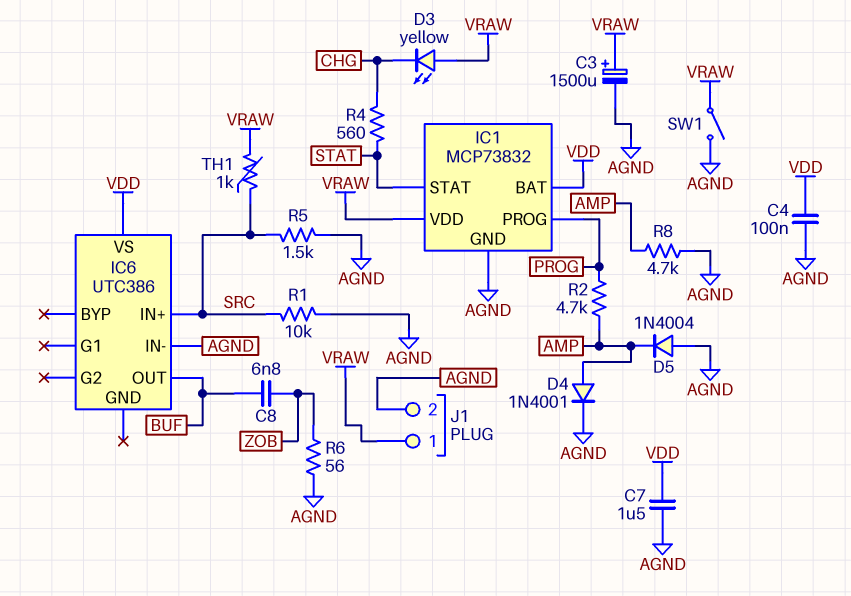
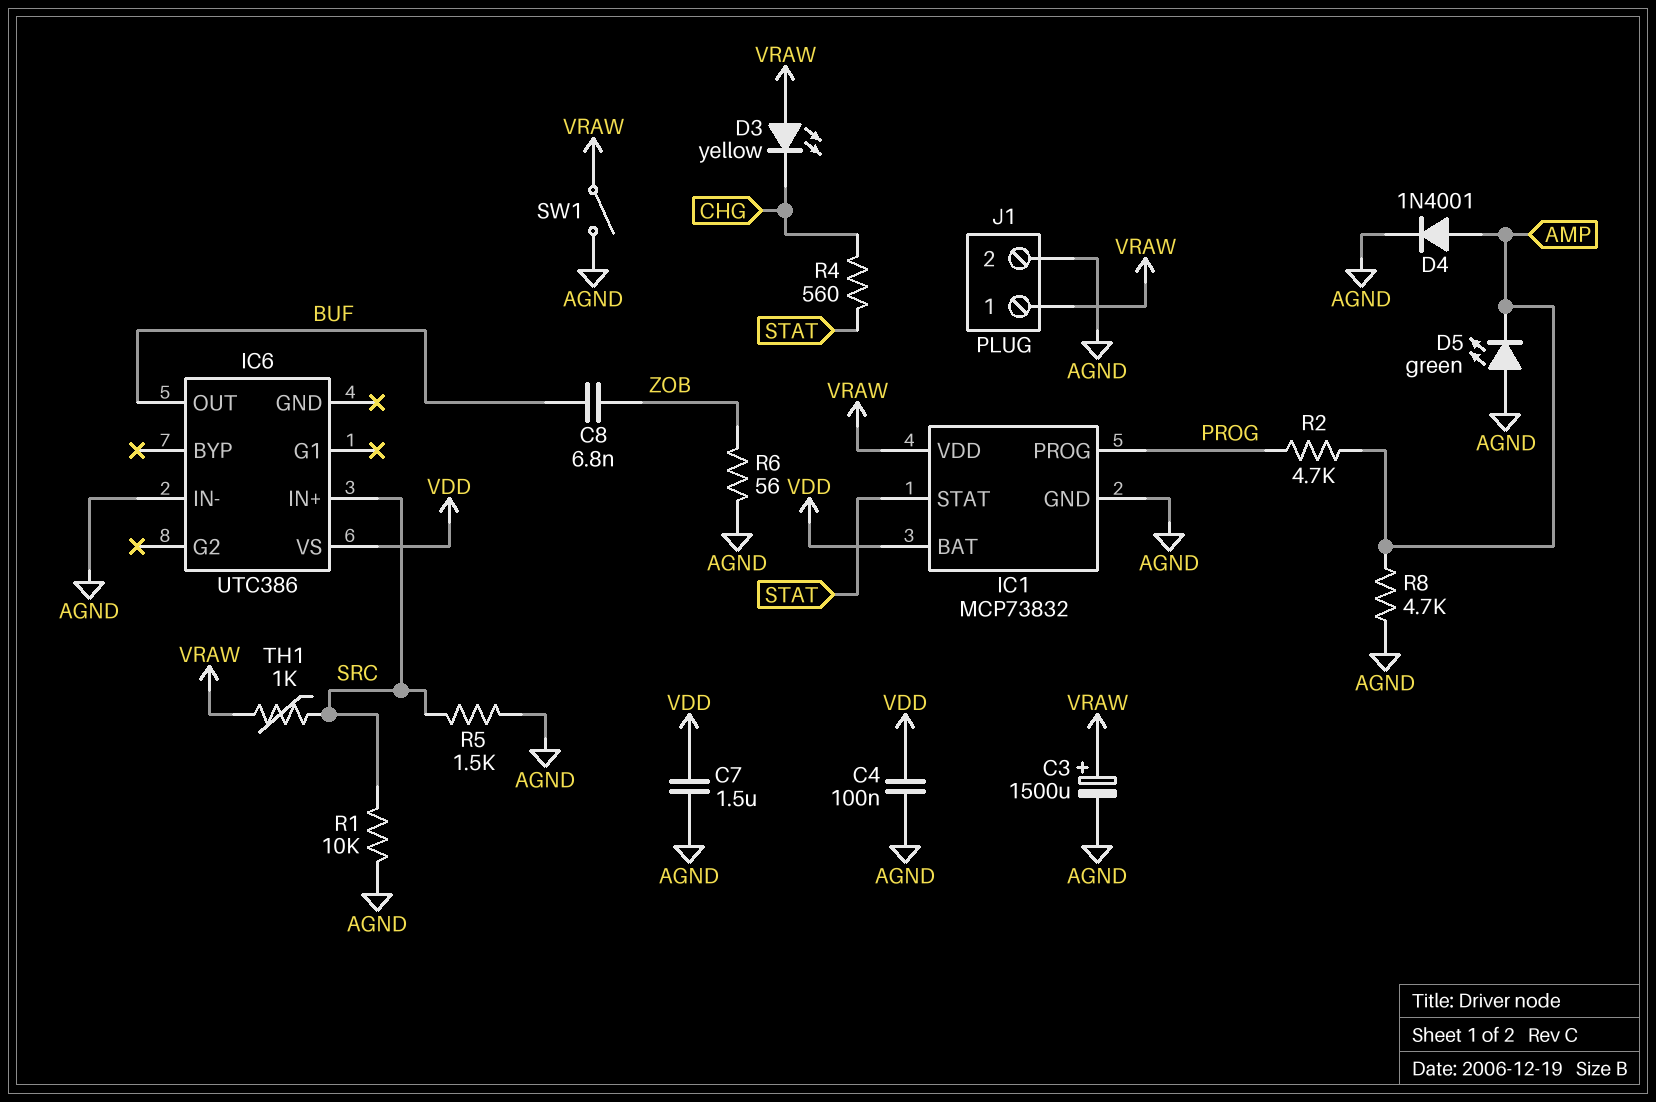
D5: diode 1N4004 (A AGND, K AMP) -> LED green (A AGND, K AMP)

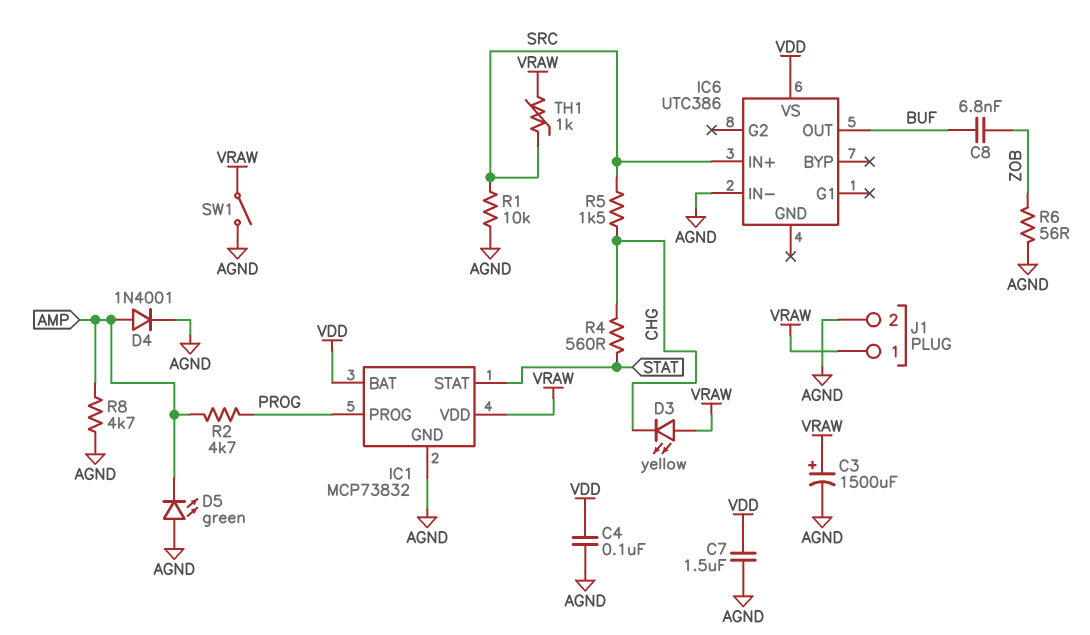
R5: 1.5k (AGND, SRC) -> 1.5k (CHG, SRC)

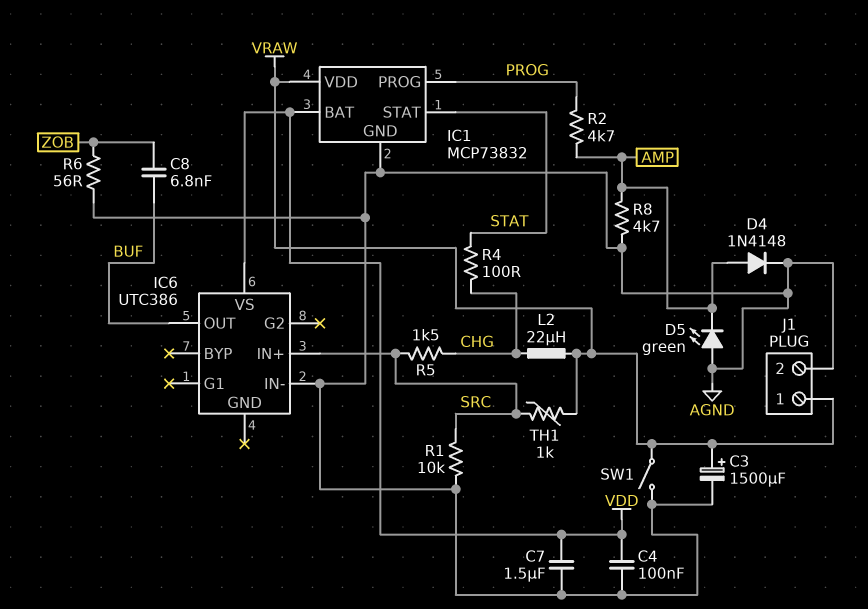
D3: LED yellow (A VRAW, K CHG) -> none
D4: diode 1N4001 (A AMP, K AGND) -> diode 1N4148 (A AMP, K AGND)
L2: none -> 22uH (CHG, VRAW)
R4: 560 (CHG, STAT) -> 100 (CHG, STAT)

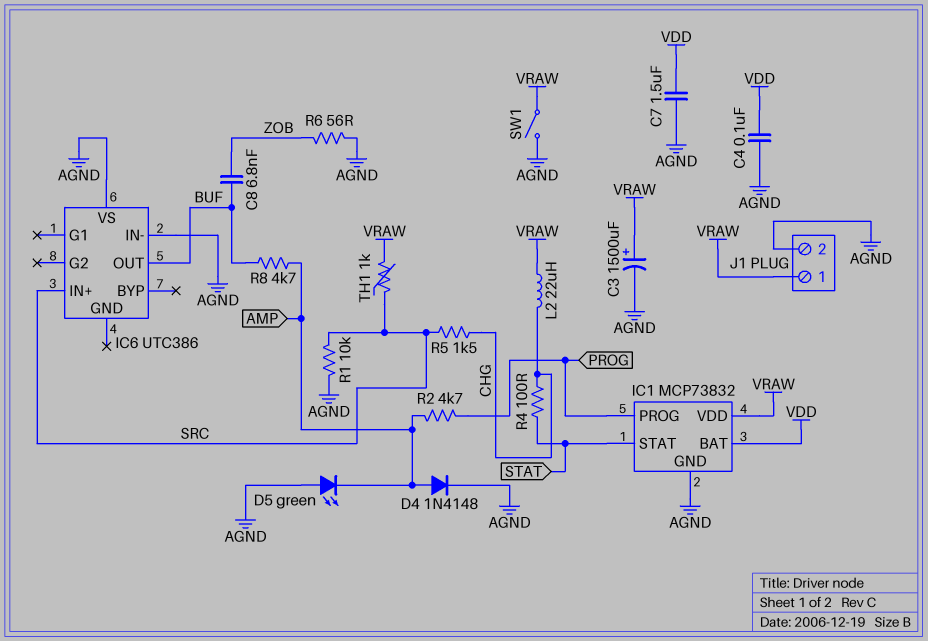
IC6 pin VS: VDD -> AGND
R8: 4.7k (AGND, AMP) -> 4.7k (AMP, BUF)

